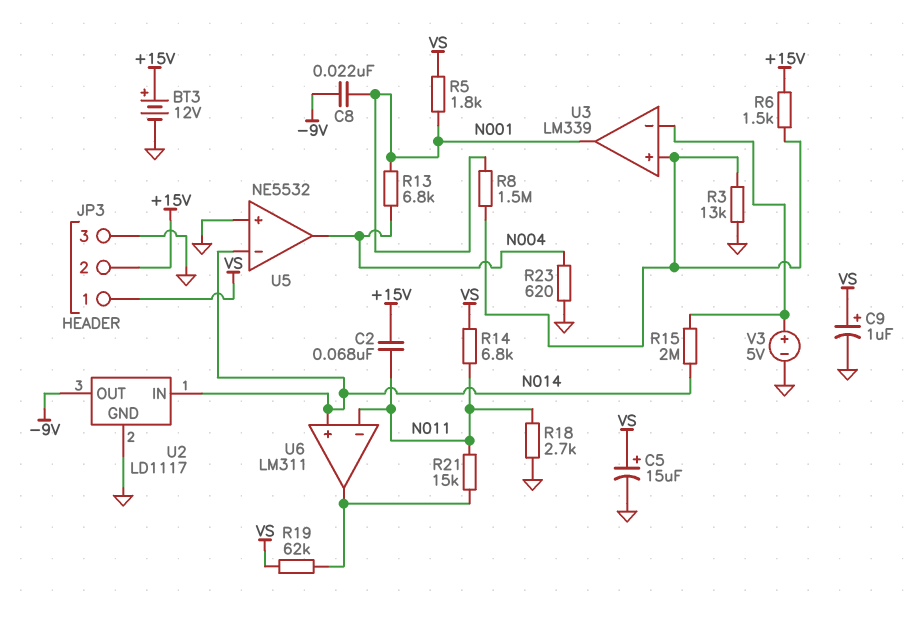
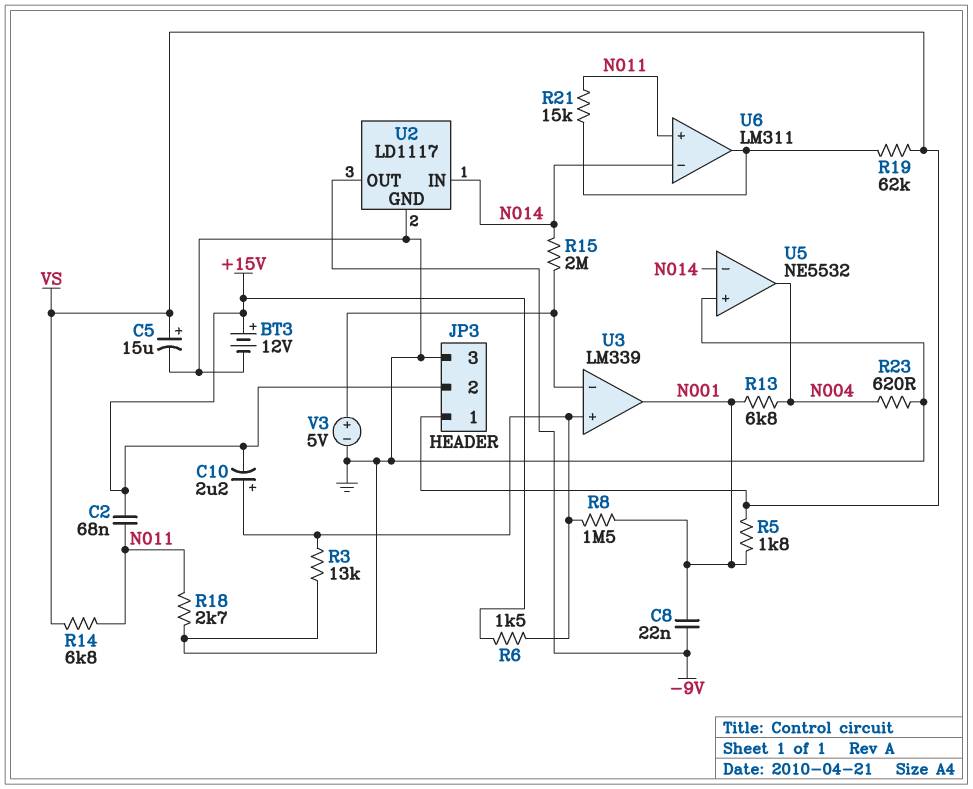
C9: 1uF (plus VS, minus GND) -> none
C10: none -> 2.2uF (plus U3/in+, minus +15V)
U6 pin in+: N014 -> N011
U6 pin in-: N011 -> N014

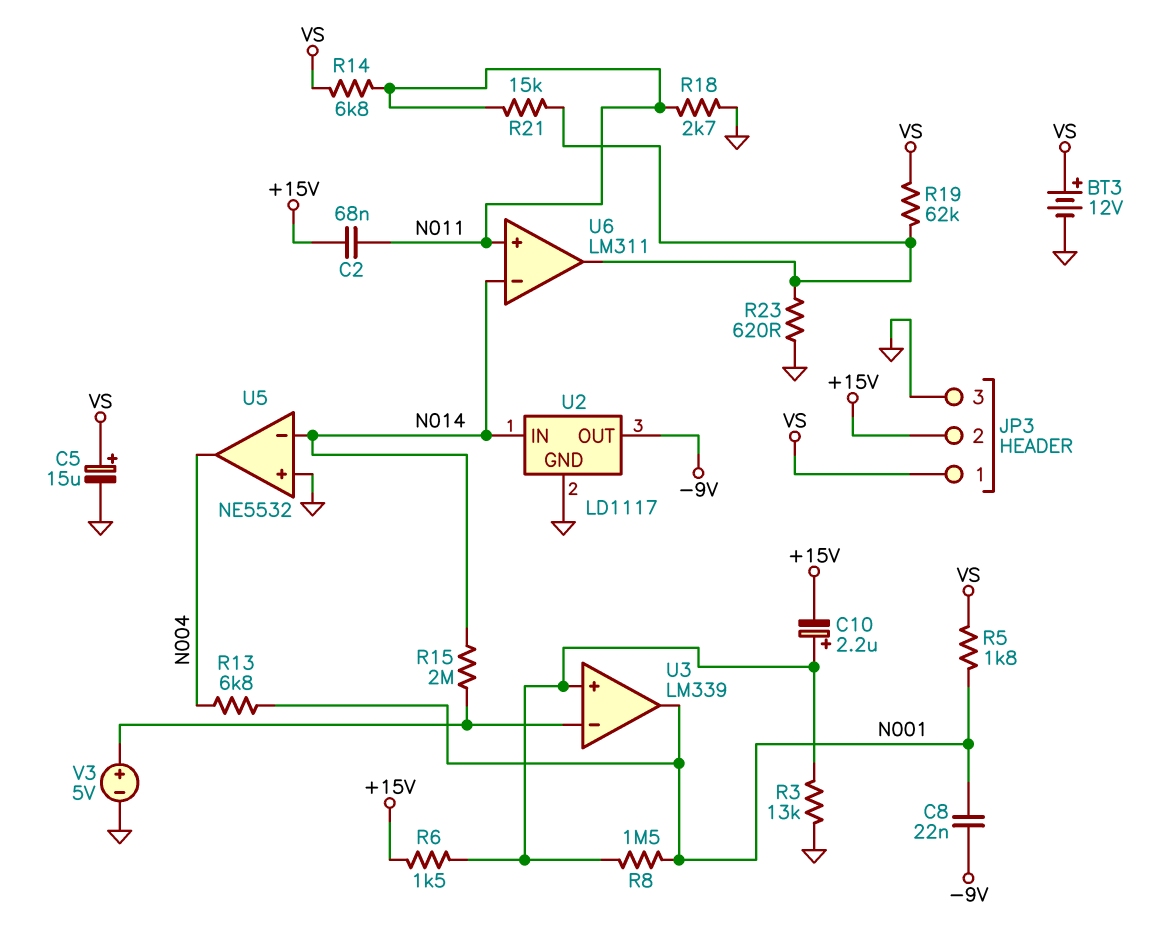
BT3: 12V (plus +15V, minus GND) -> 12V (plus VS, minus GND)
R23: 620 (GND, N004) -> 620 (GND, U6/out)

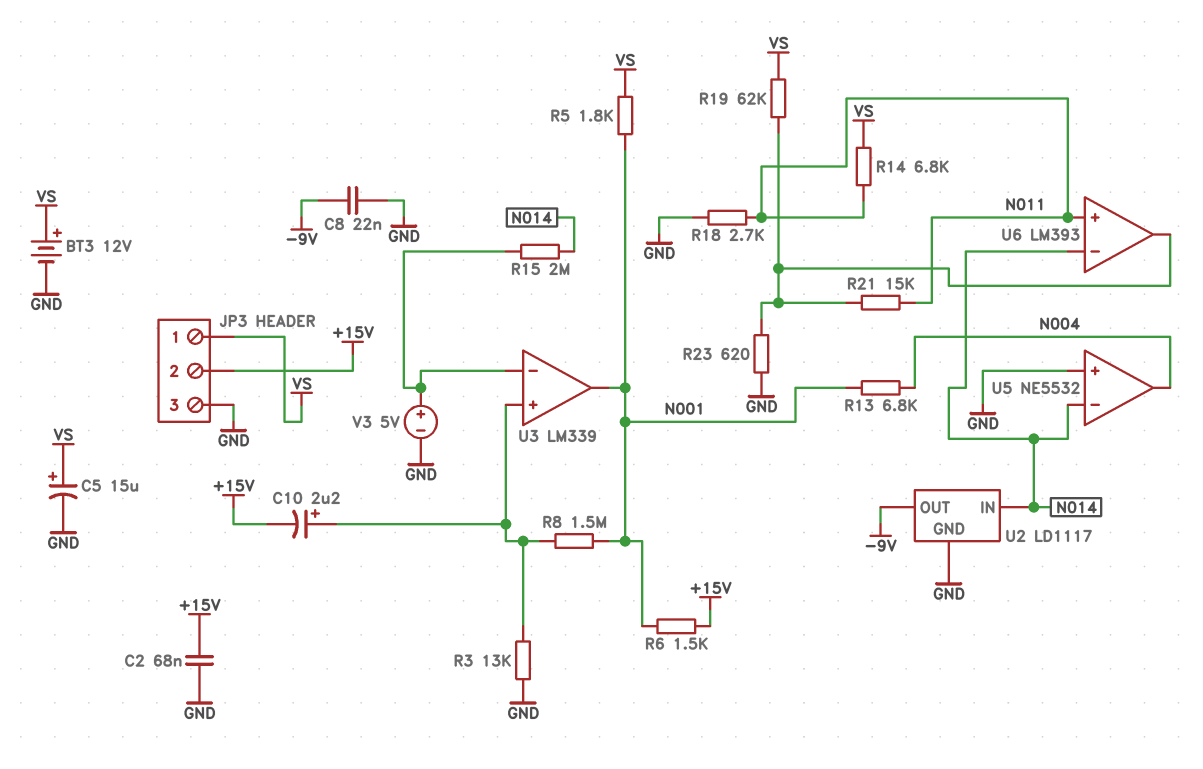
C2: 68nF (+15V, N011) -> 68nF (+15V, GND)
C8: 22nF (-9V, N001) -> 22nF (-9V, GND)
R6: 1.5k (+15V, U3/in+) -> 1.5k (+15V, N001)
U6: LM311 -> LM393

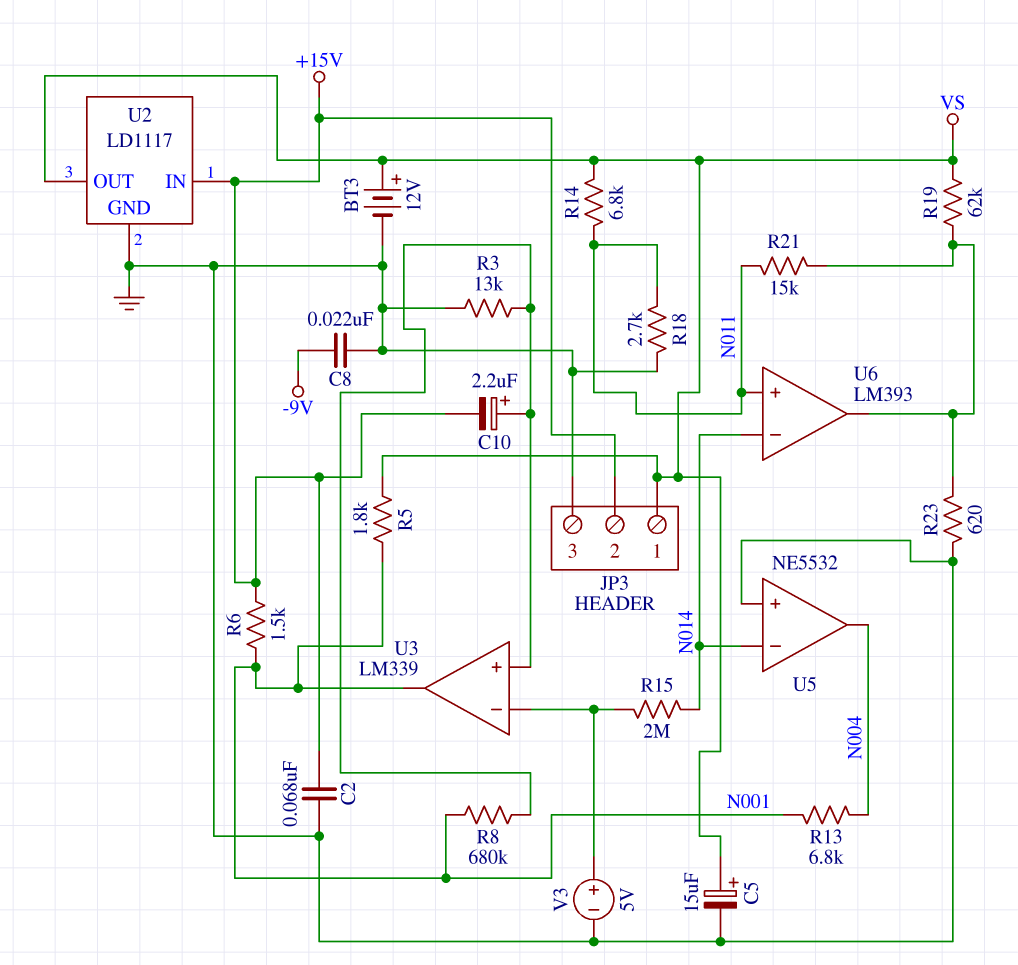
R8: 1.5M (N001, U3/in+) -> 680k (N001, U3/in+)
U2 pin IN: N014 -> +15V
U2 pin OUT: -9V -> VS

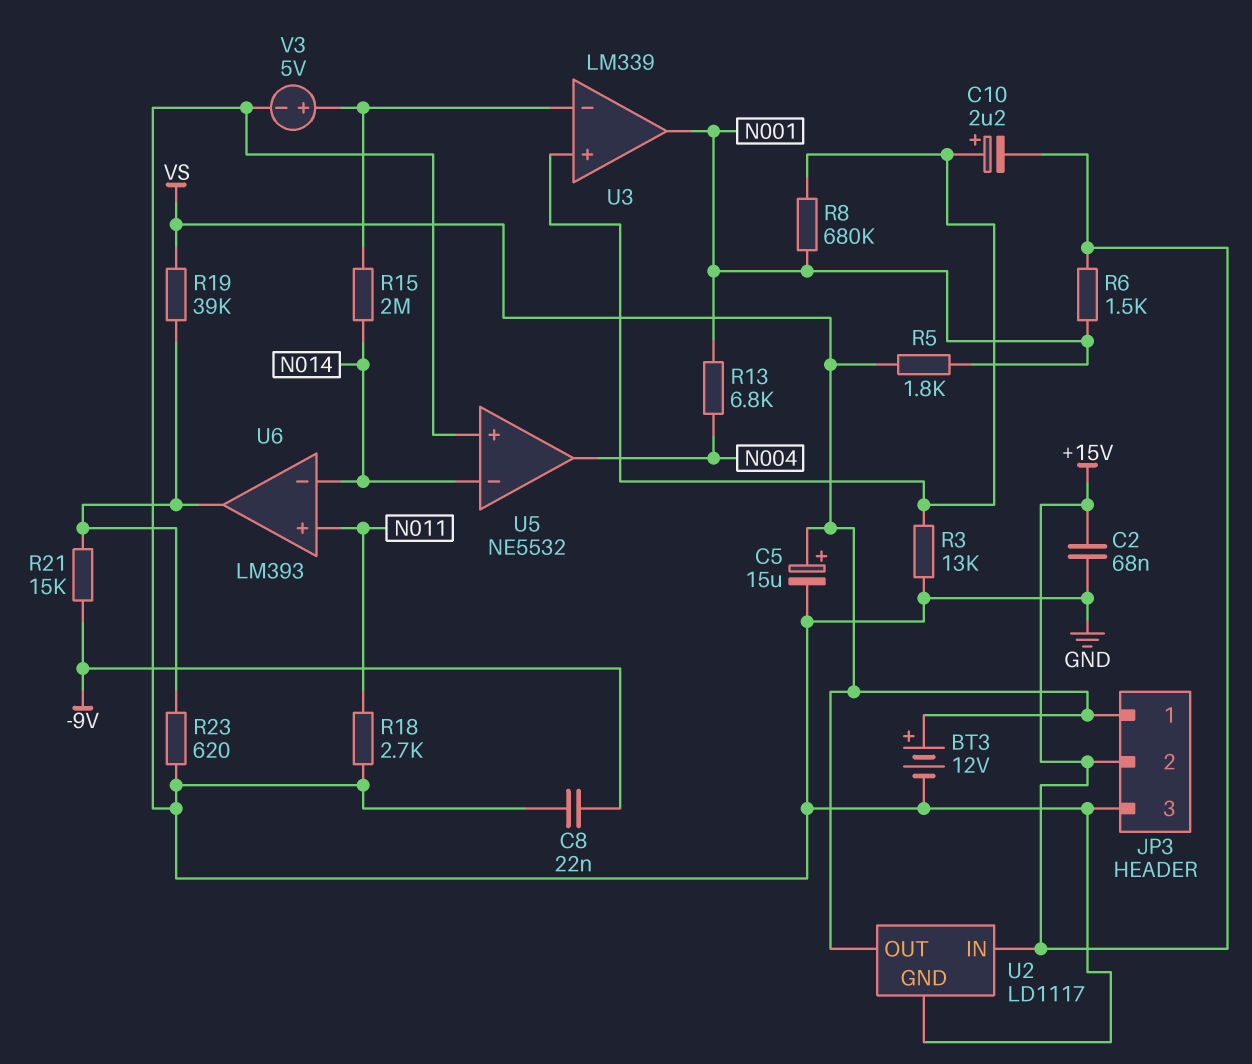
R14: 6.8k (N011, VS) -> none
R19: 62k (U6/out, VS) -> 39k (U6/out, VS)
R21: 15k (N011, U6/out) -> 15k (-9V, U6/out)

